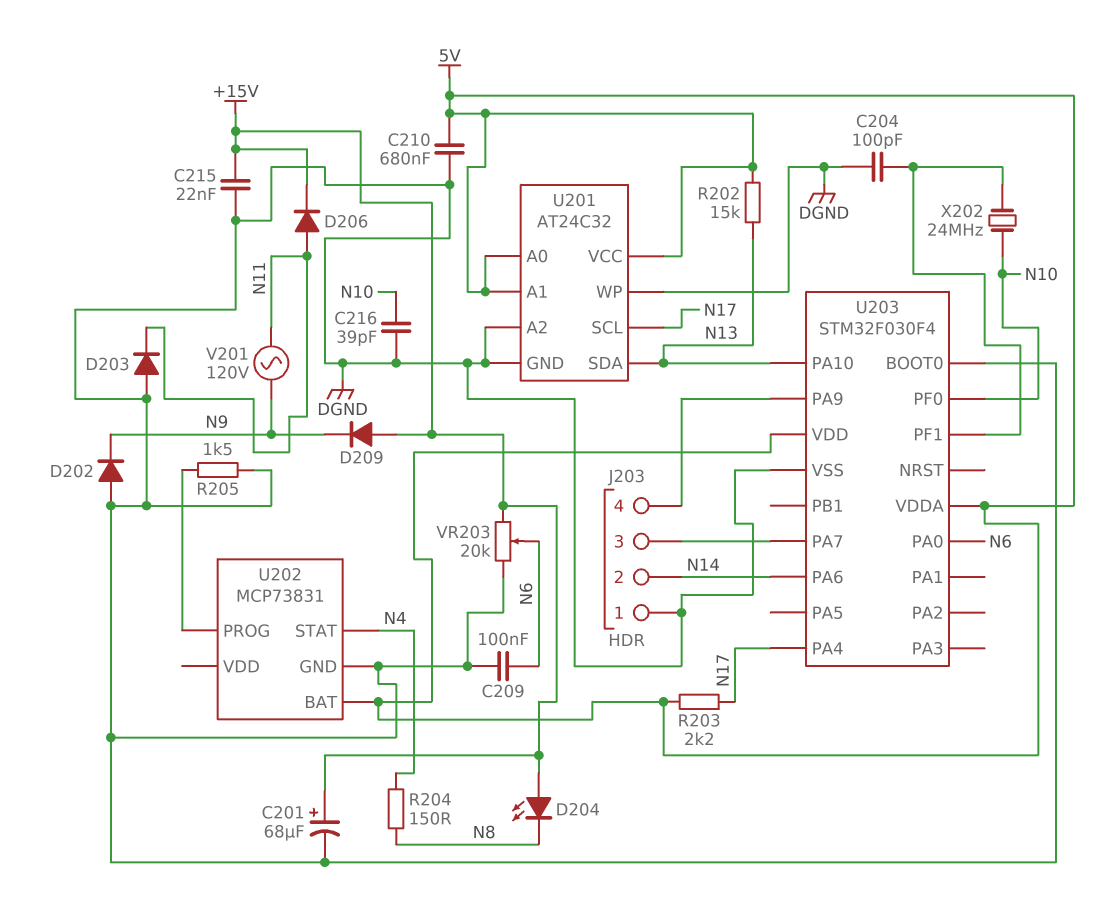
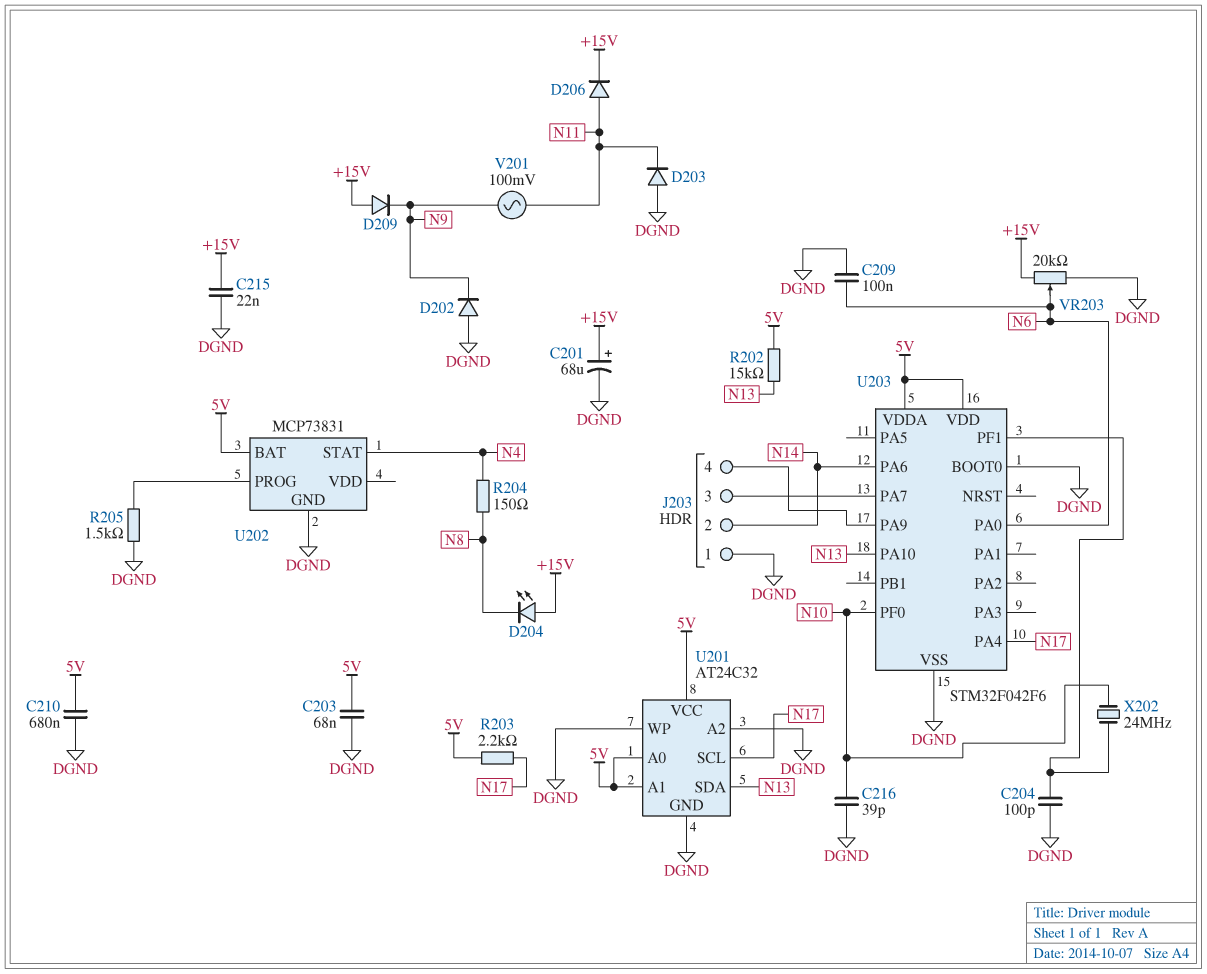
C203: none -> 68nF (5V, DGND)
U203: STM32F030F4 -> STM32F042F6
V201: AC 120V (N9, N11) -> AC 100mV (N9, N11)

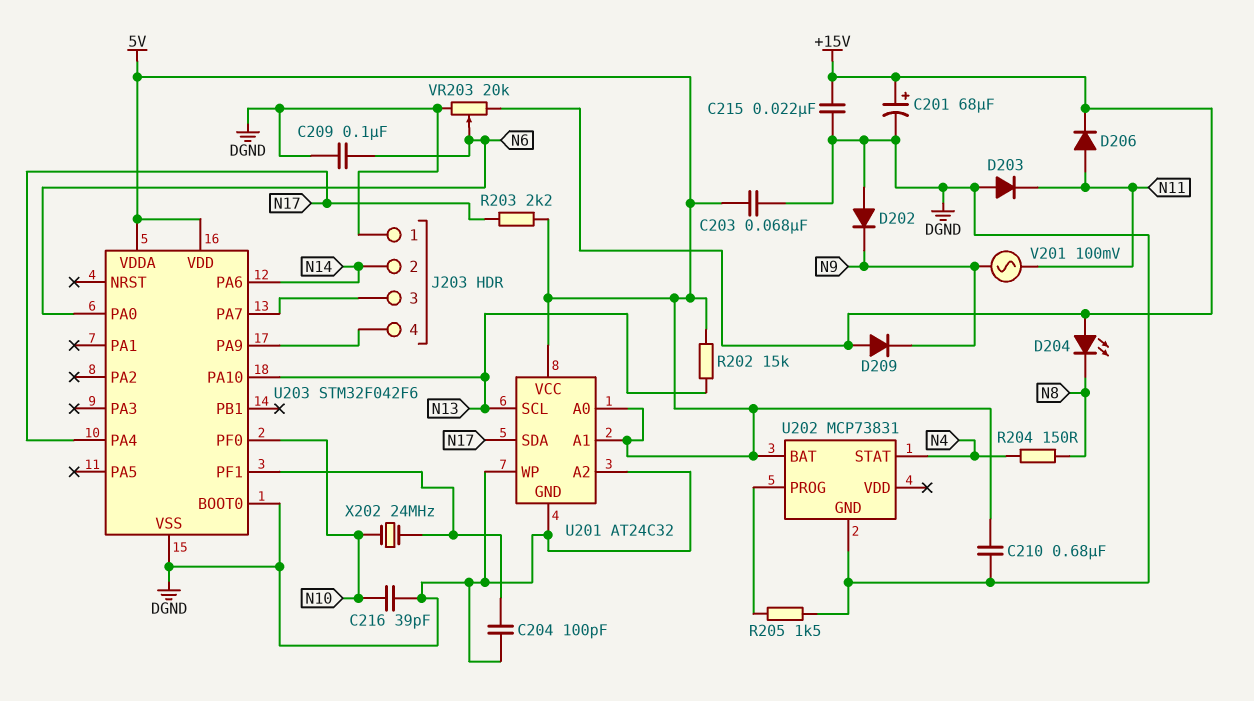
U201 pin SCL: N17 -> N13
U201 pin SDA: N13 -> N17

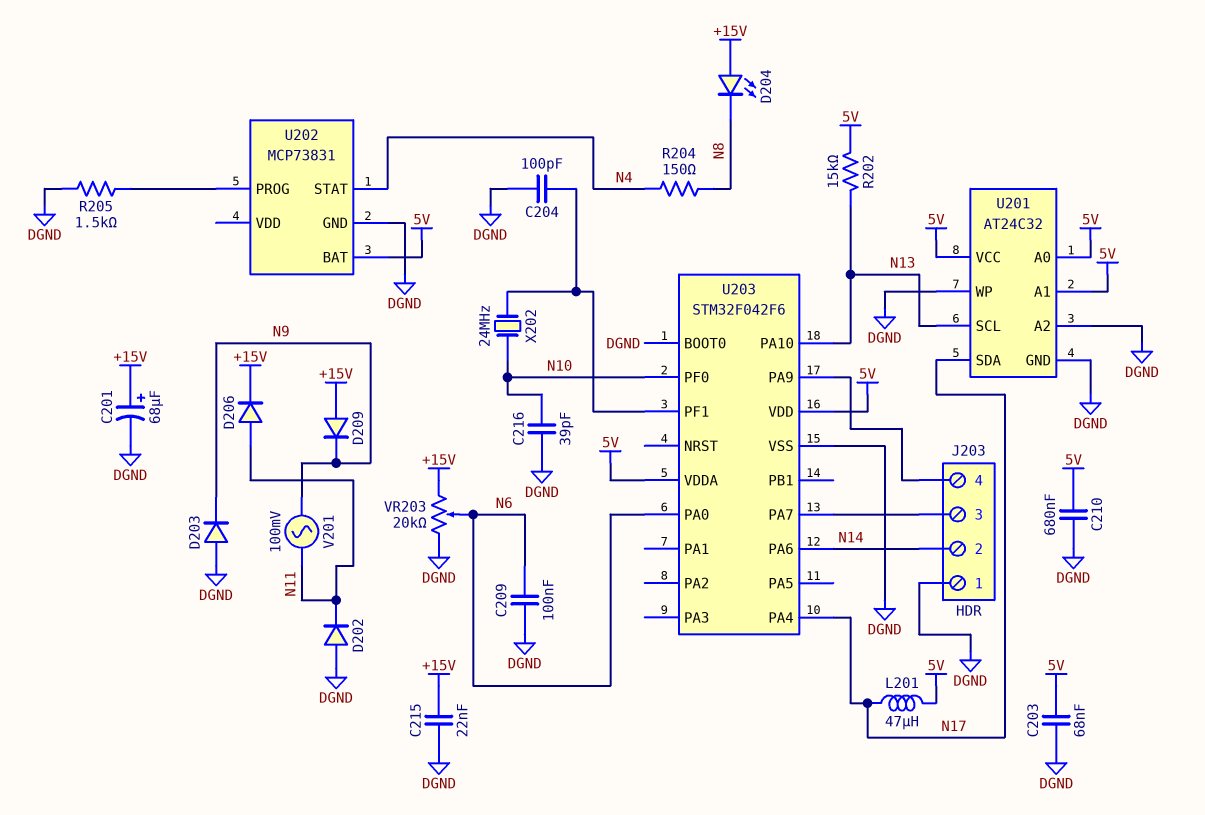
D202: diode (A DGND, K N9) -> diode (A DGND, K N11)
D203: diode (A DGND, K N11) -> diode (A DGND, K N9)
L201: none -> 47uH (5V, N17)
R203: 2.2k (5V, N17) -> none

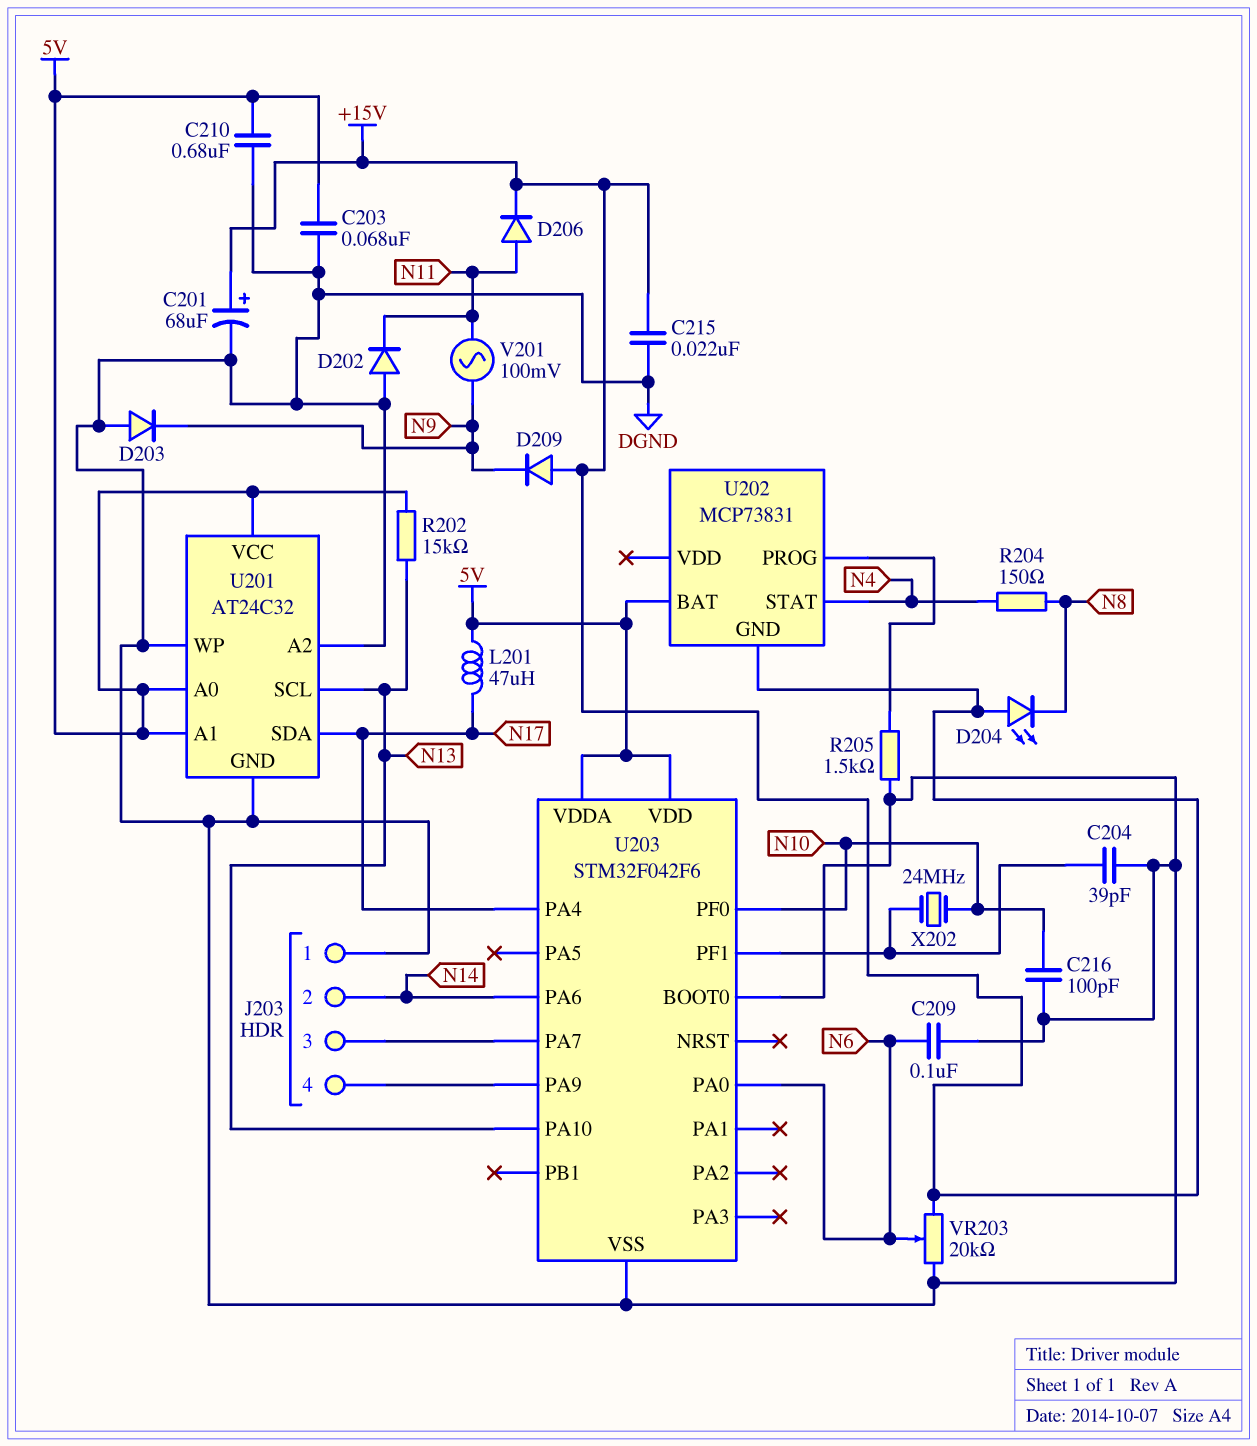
C204: 100pF (DGND, U203/PF1) -> 39pF (DGND, U203/PF1)
C216: 39pF (DGND, N10) -> 100pF (DGND, N10)
U202 pin GND: DGND -> +15V

